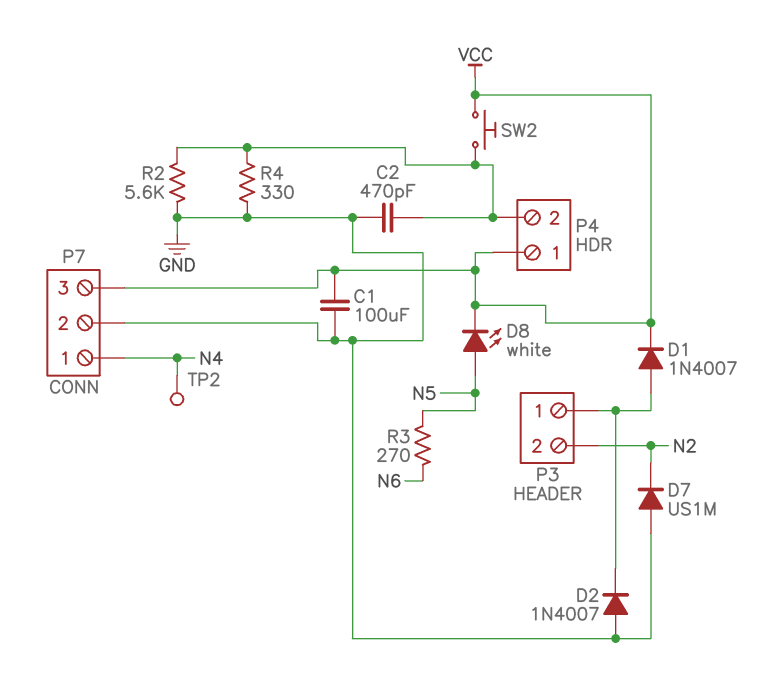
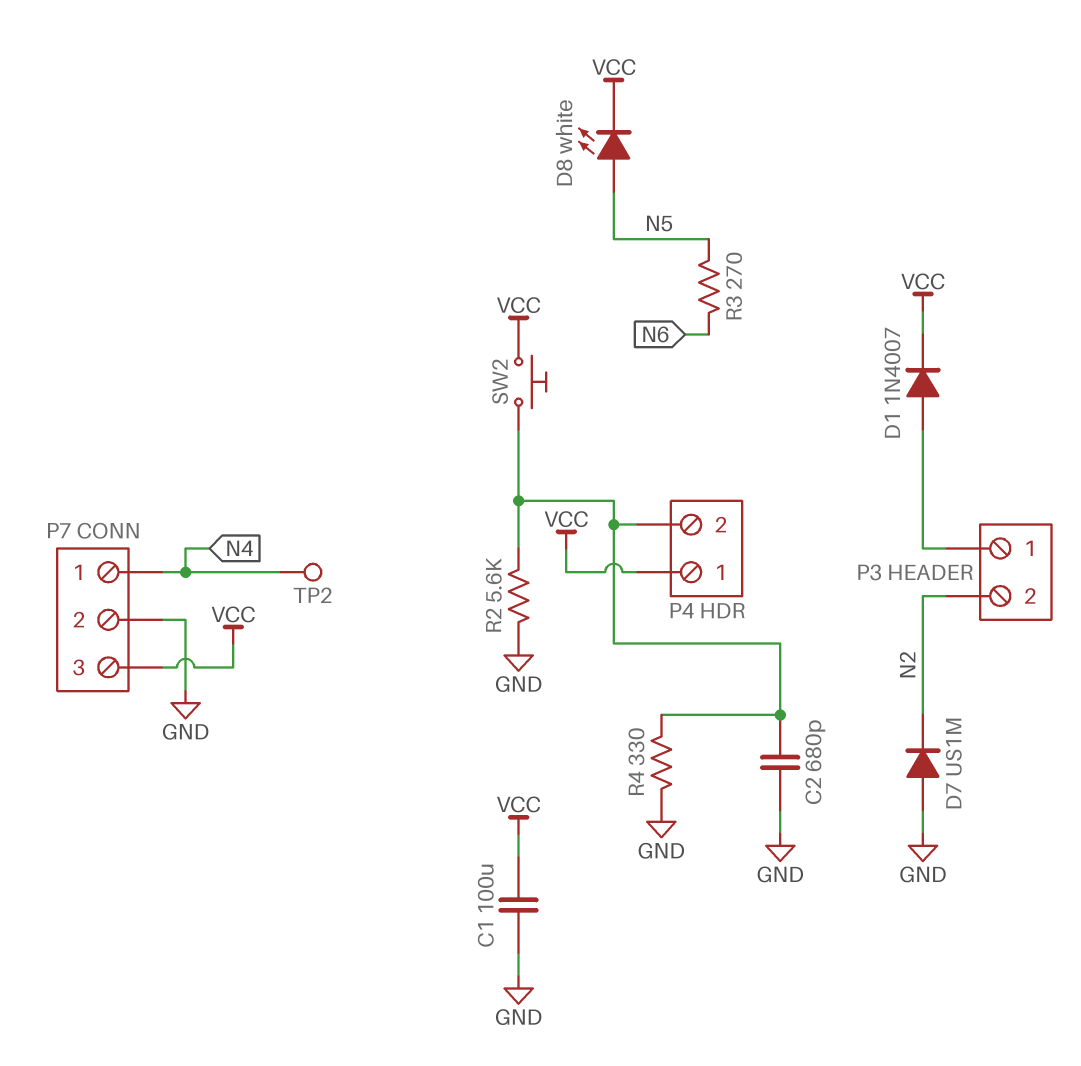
C2: 470pF (GND, P4/2) -> 680pF (GND, P4/2)
D2: diode 1N4007 (A GND, K P3/1) -> none

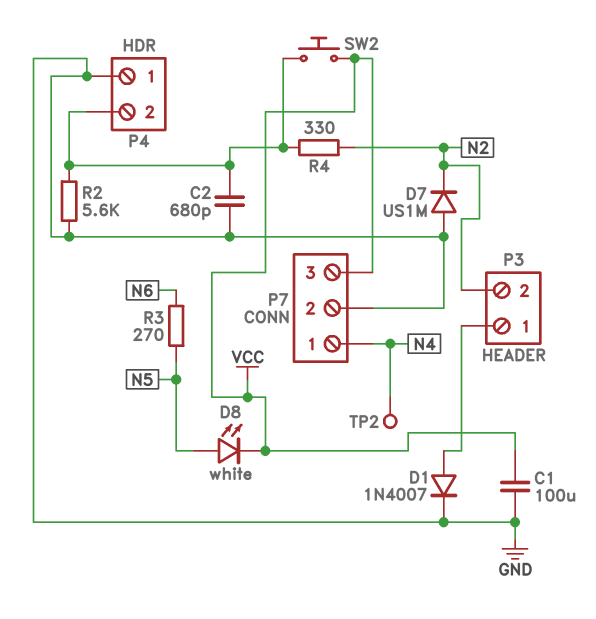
D1: diode 1N4007 (A P3/1, K VCC) -> diode 1N4007 (A P3/1, K GND)
P4 pin 1: VCC -> GND
R4: 330 (GND, P4/2) -> 330 (N2, P4/2)

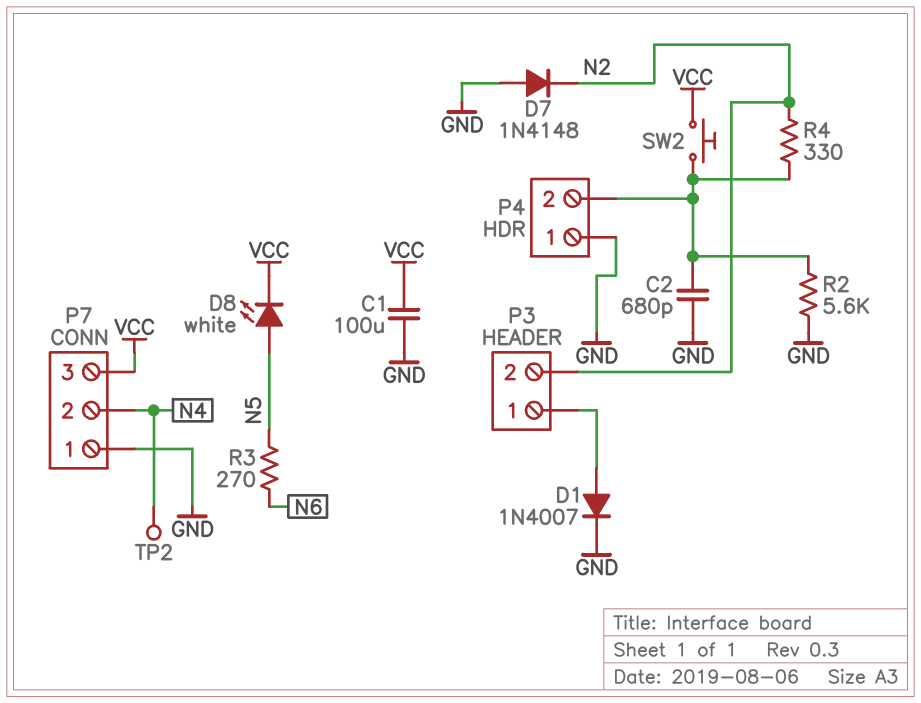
D7: diode US1M (A GND, K N2) -> diode 1N4148 (A GND, K N2)
P7 pin 1: N4 -> GND
P7 pin 2: GND -> N4

